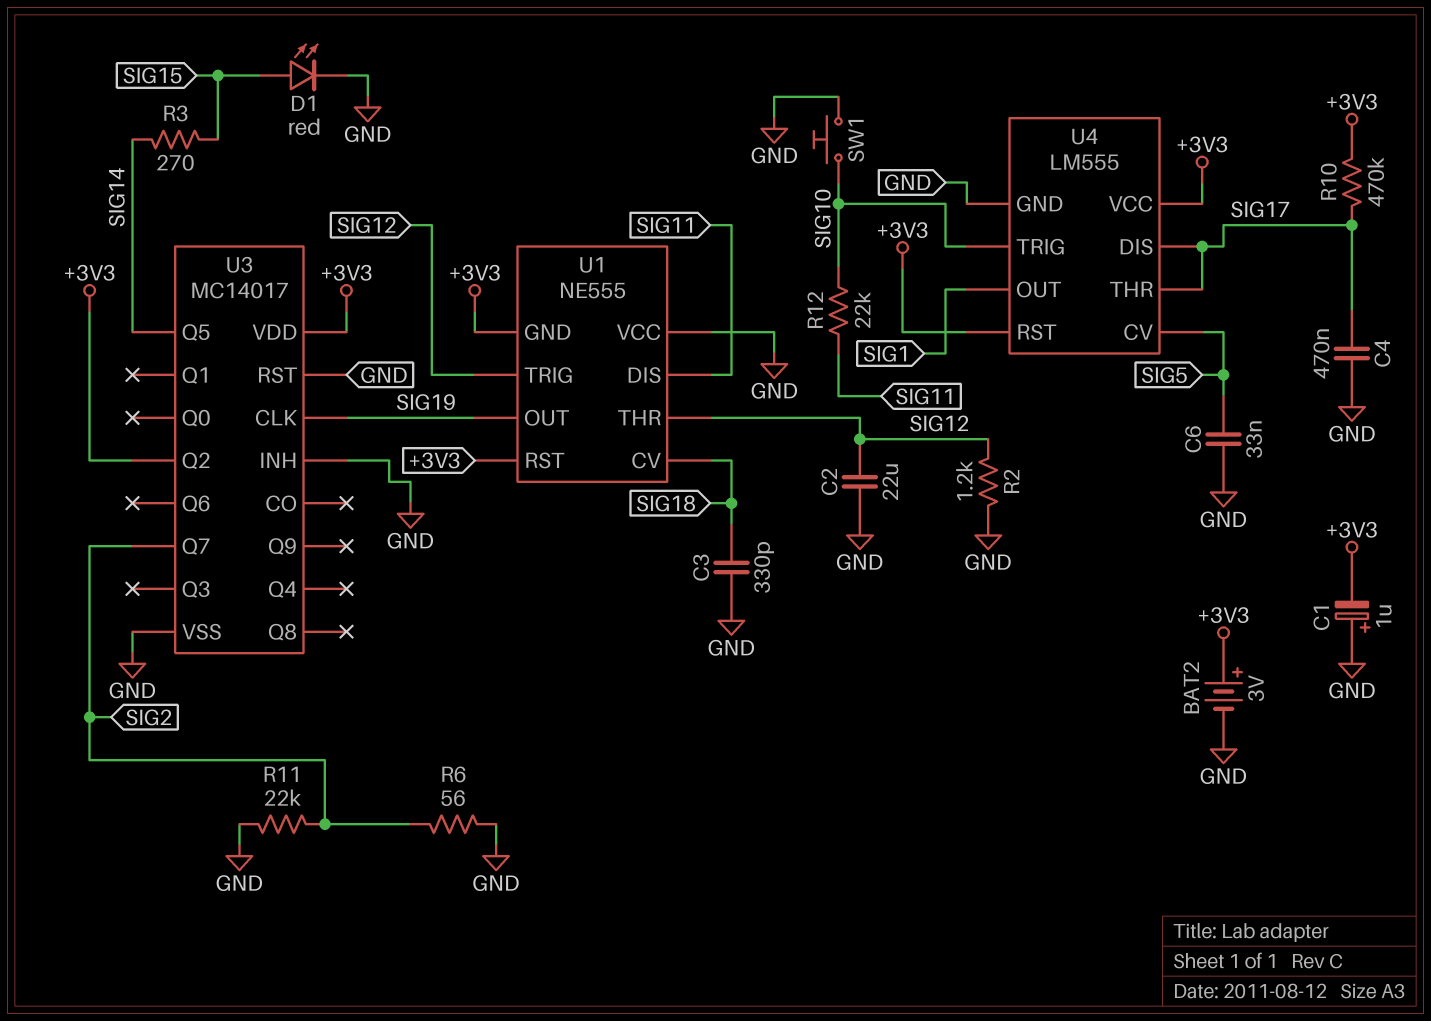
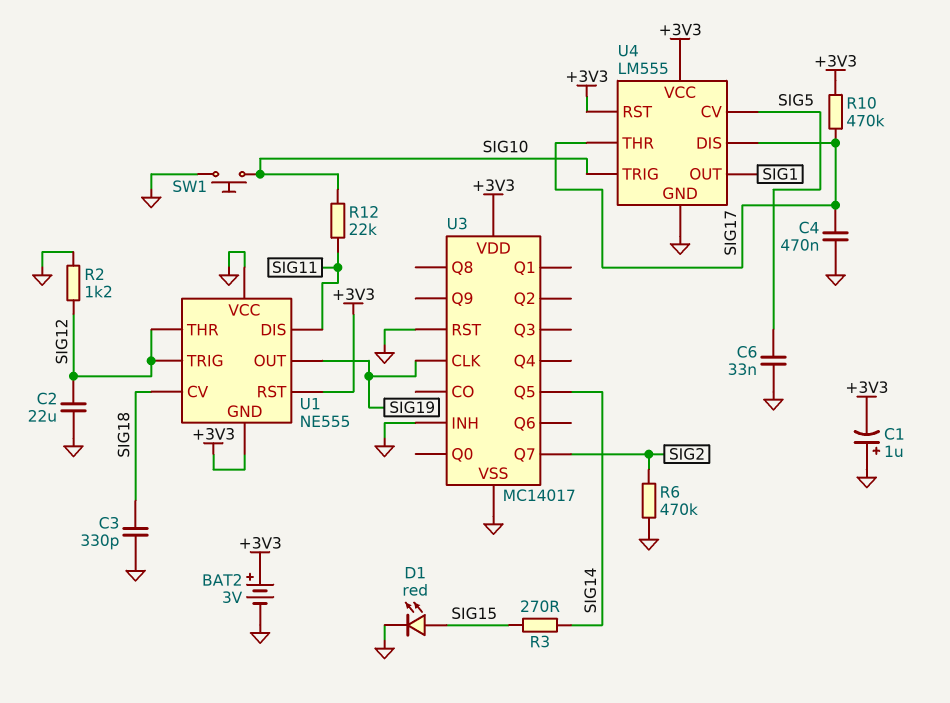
R6: 56 (GND, SIG2) -> 470k (GND, SIG2)
R11: 22k (GND, SIG2) -> none
U3 pin Q2: +3V3 -> none

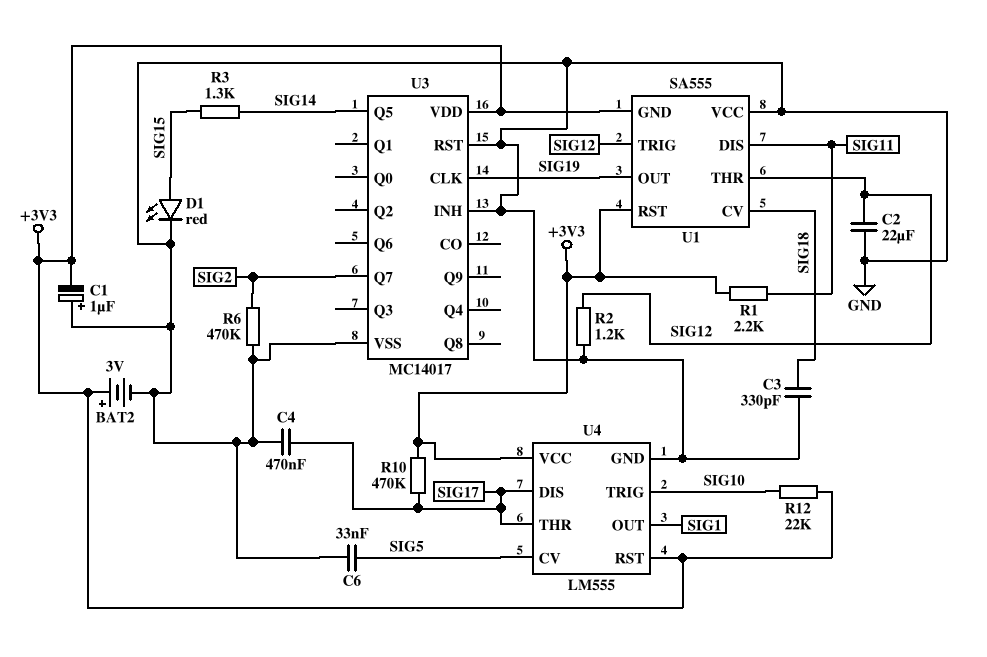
R1: none -> 2.2k (+3V3, SIG11)
R3: 270 (SIG14, SIG15) -> 1.3k (SIG14, SIG15)
R12: 22k (SIG10, SIG11) -> 22k (+3V3, SIG10)
SW1: button (GND, SIG10) -> none
U1: NE555 -> SA555

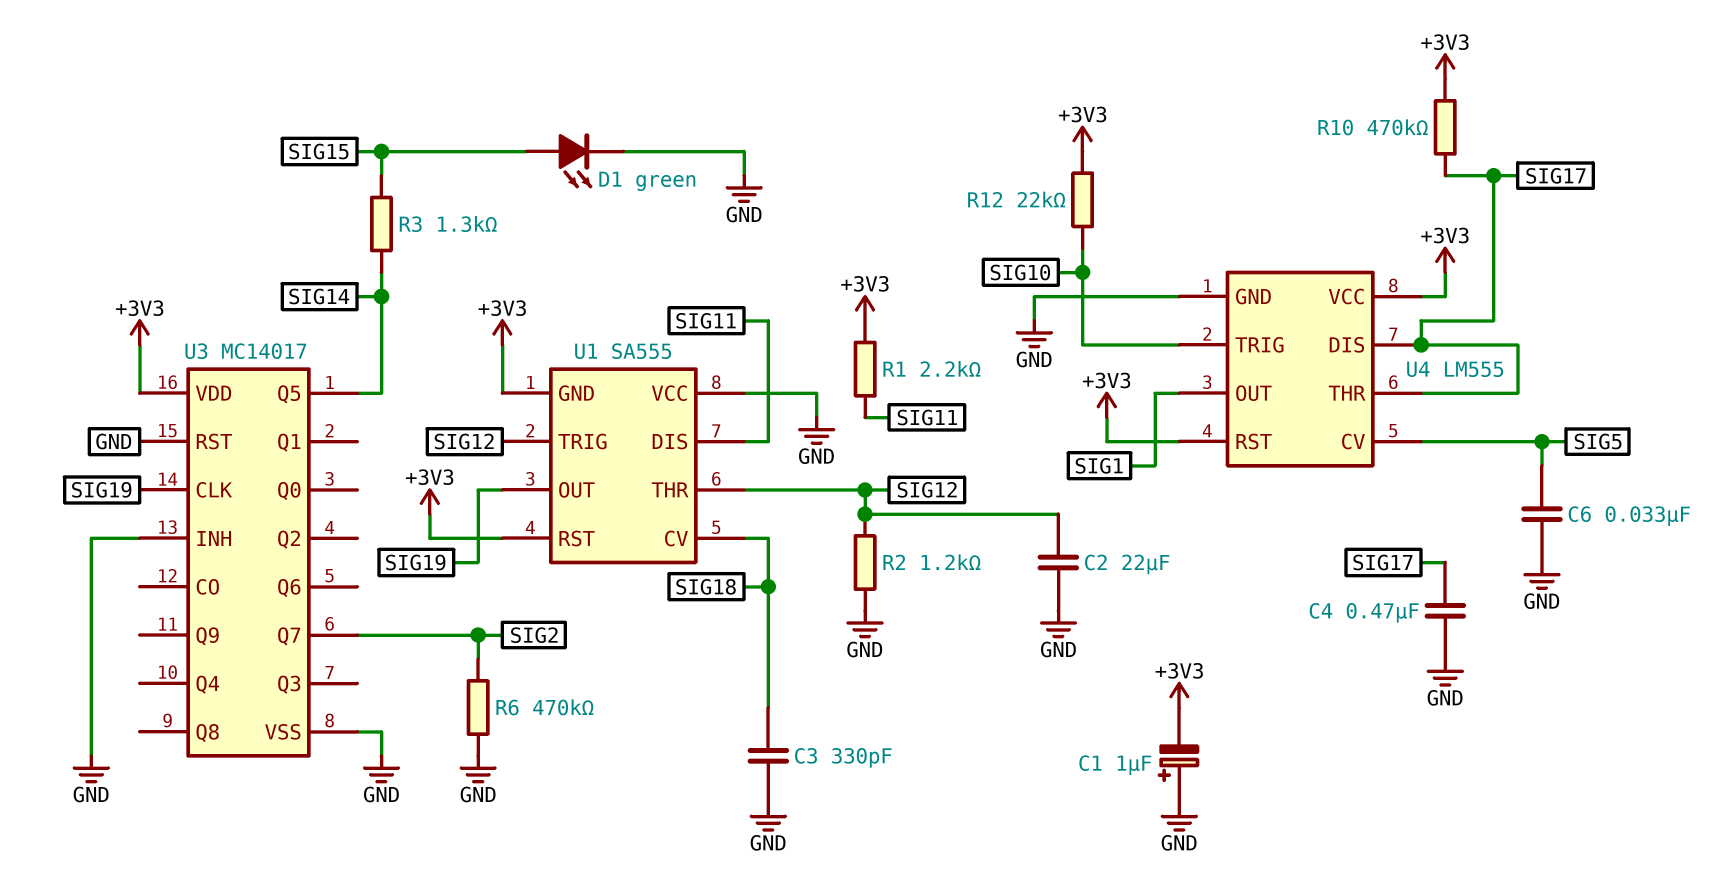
BAT2: 3V (plus +3V3, minus GND) -> none
D1: LED red (A SIG15, K GND) -> LED green (A SIG15, K GND)

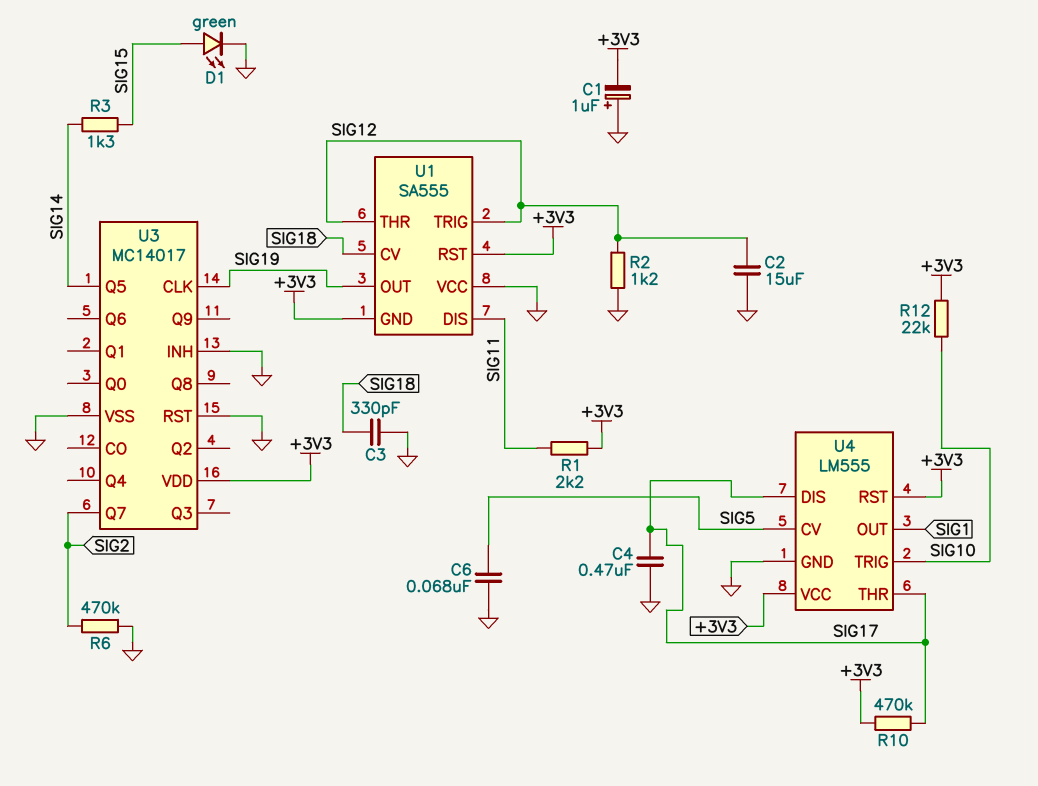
C2: 22uF (GND, SIG12) -> 15uF (GND, SIG12)
C6: 33nF (GND, SIG5) -> 68nF (GND, SIG5)

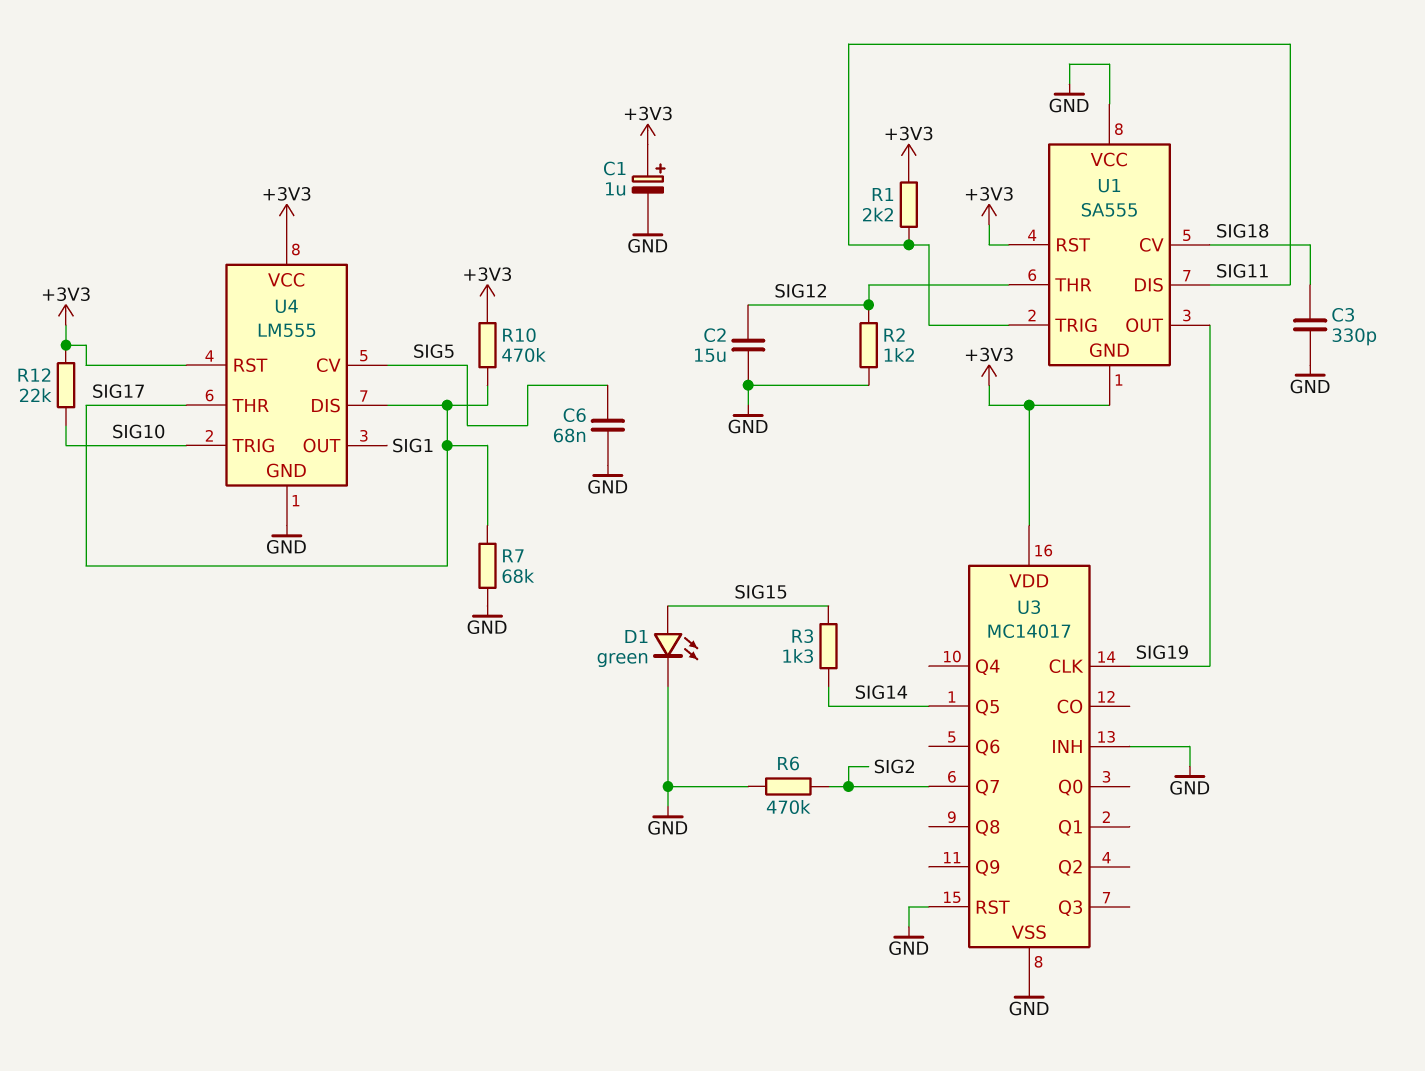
C1: 1uF (plus GND, minus +3V3) -> 1uF (plus +3V3, minus GND)
C4: 470nF (GND, SIG17) -> none
R7: none -> 68k (GND, SIG17)
U1 pin TRIG: SIG12 -> SIG11

